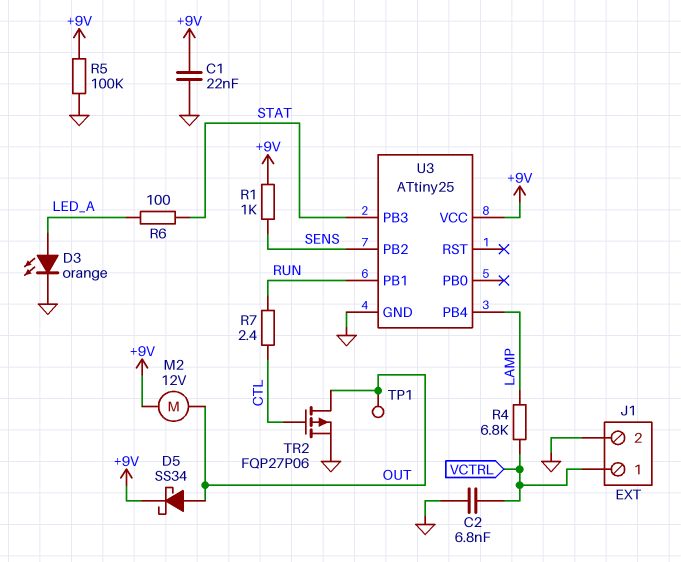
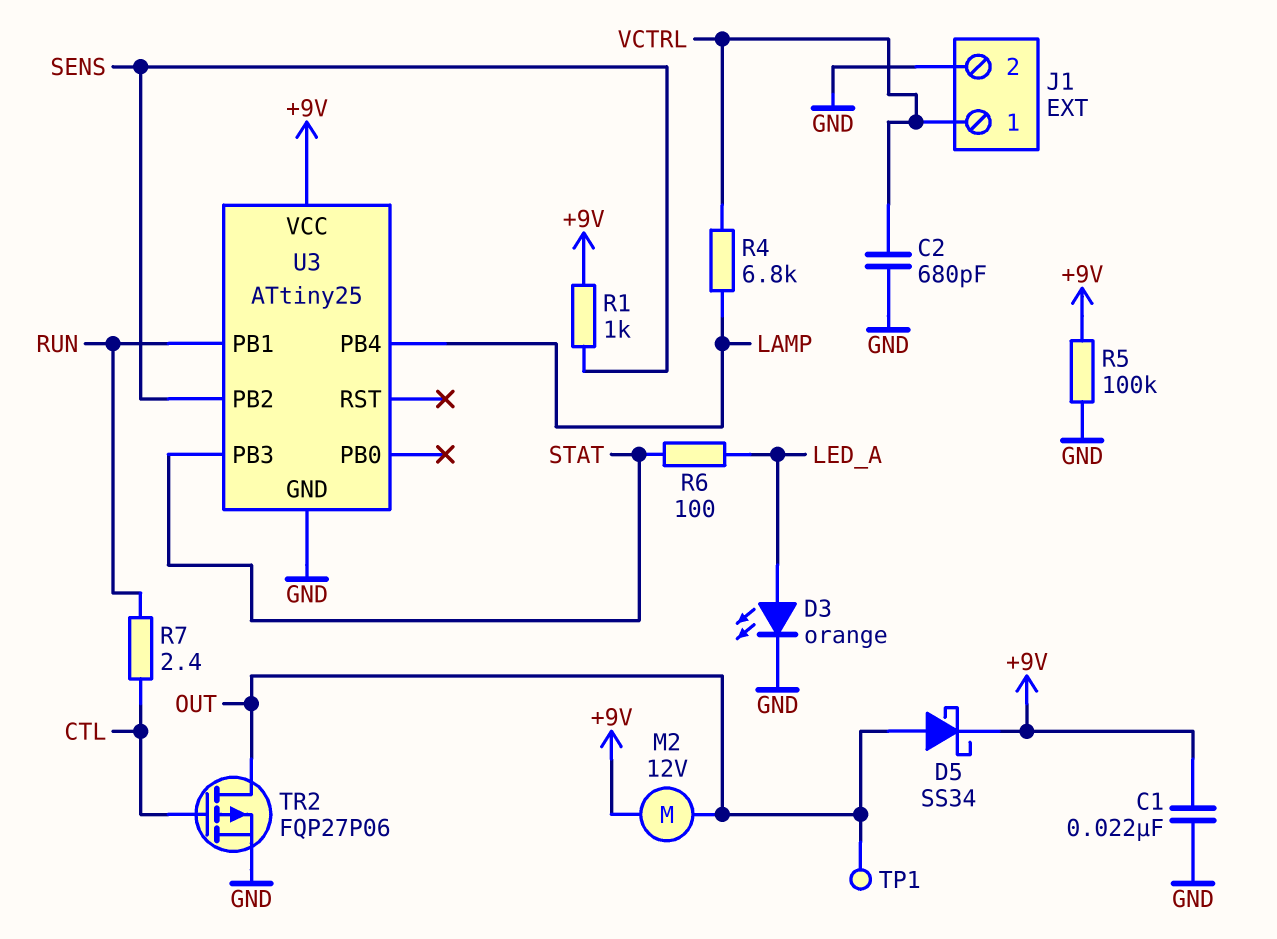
C2: 6.8nF (GND, VCTRL) -> 680pF (GND, VCTRL)

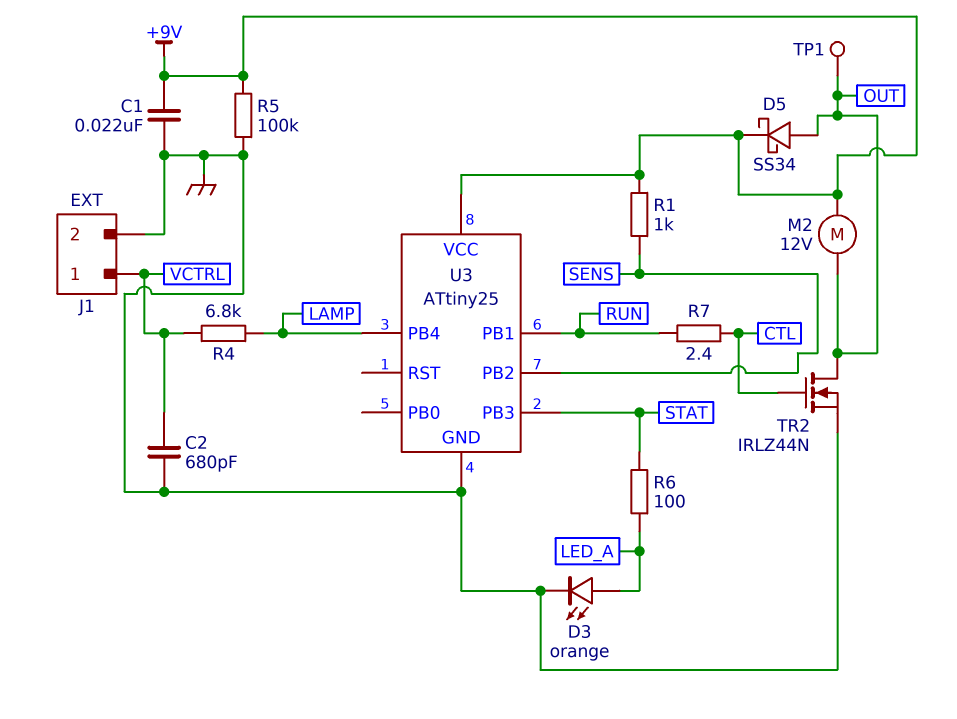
TR2: PMOS FQP27P06 (G CTL, D OUT, S GND) -> NMOS IRLZ44N (G CTL, D OUT, S GND)

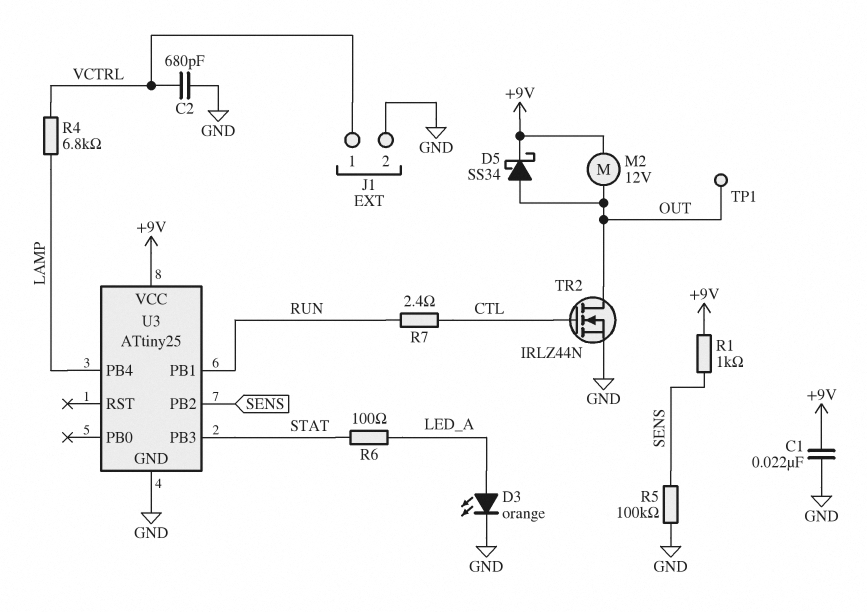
R5: 100k (+9V, GND) -> 100k (GND, SENS)

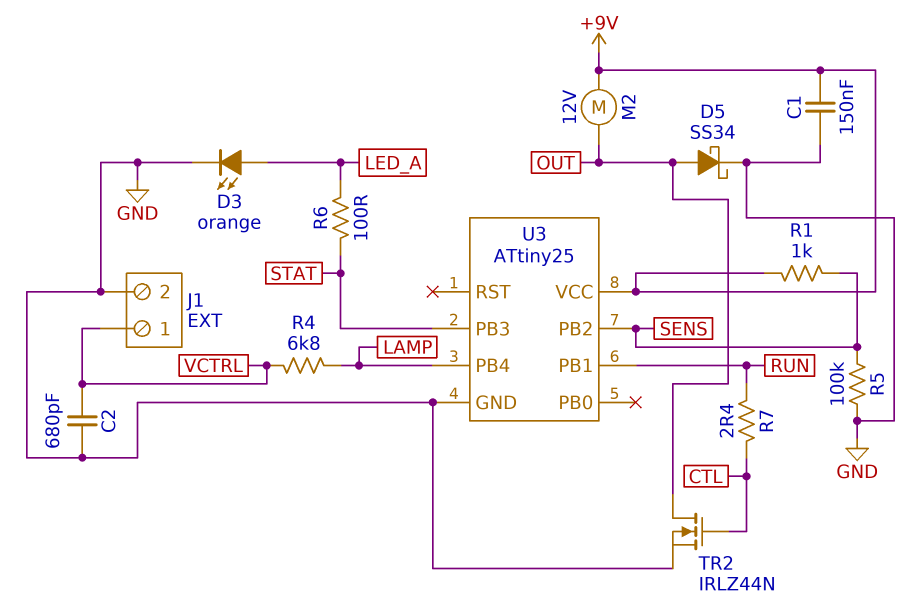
C1: 22nF (+9V, GND) -> 150nF (+9V, GND)
D5: schottky SS34 (A OUT, K +9V) -> schottky SS34 (A OUT, K GND)
TP1: test point (OUT) -> none

